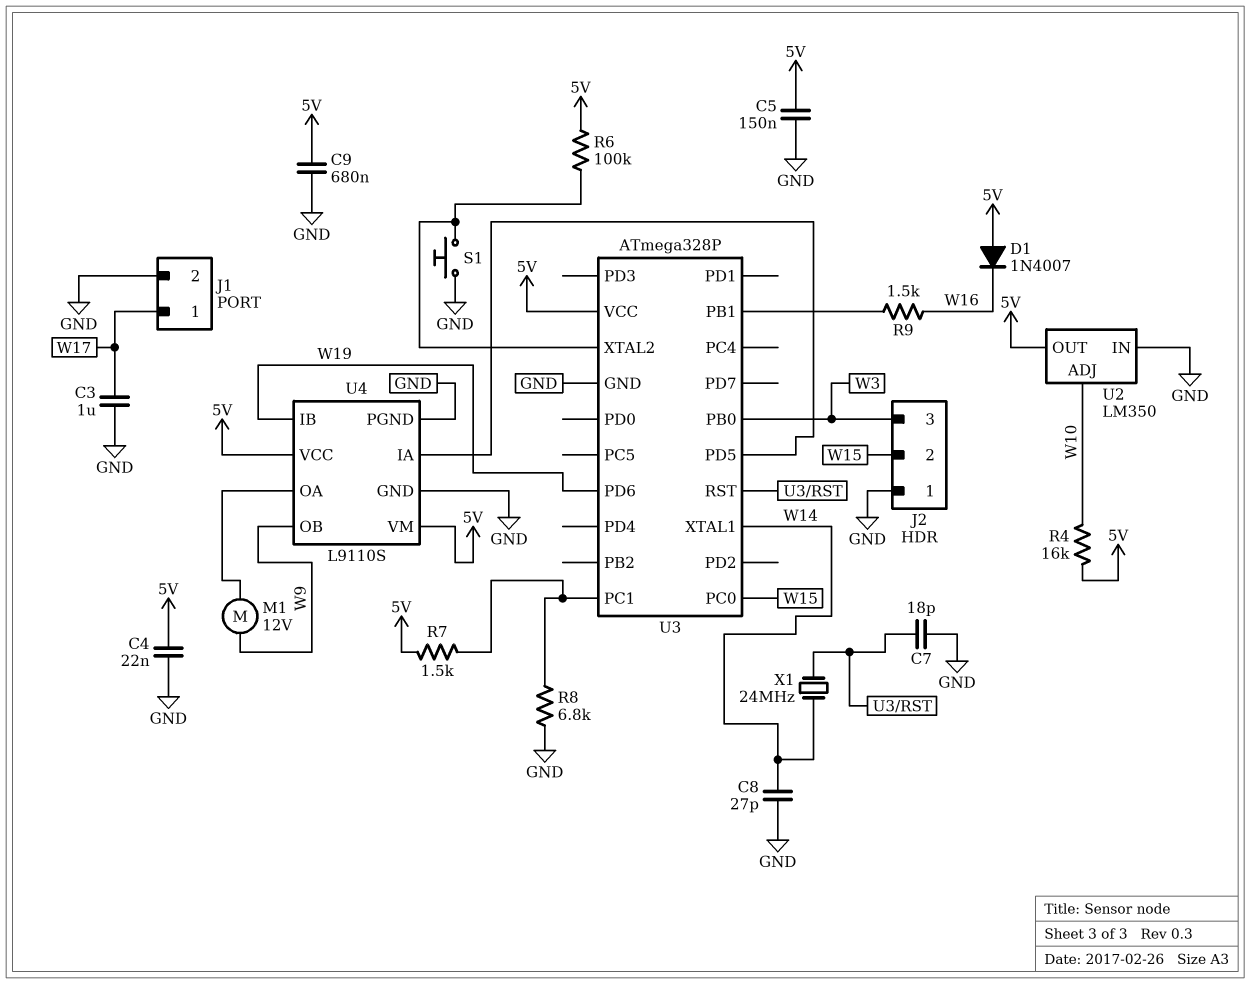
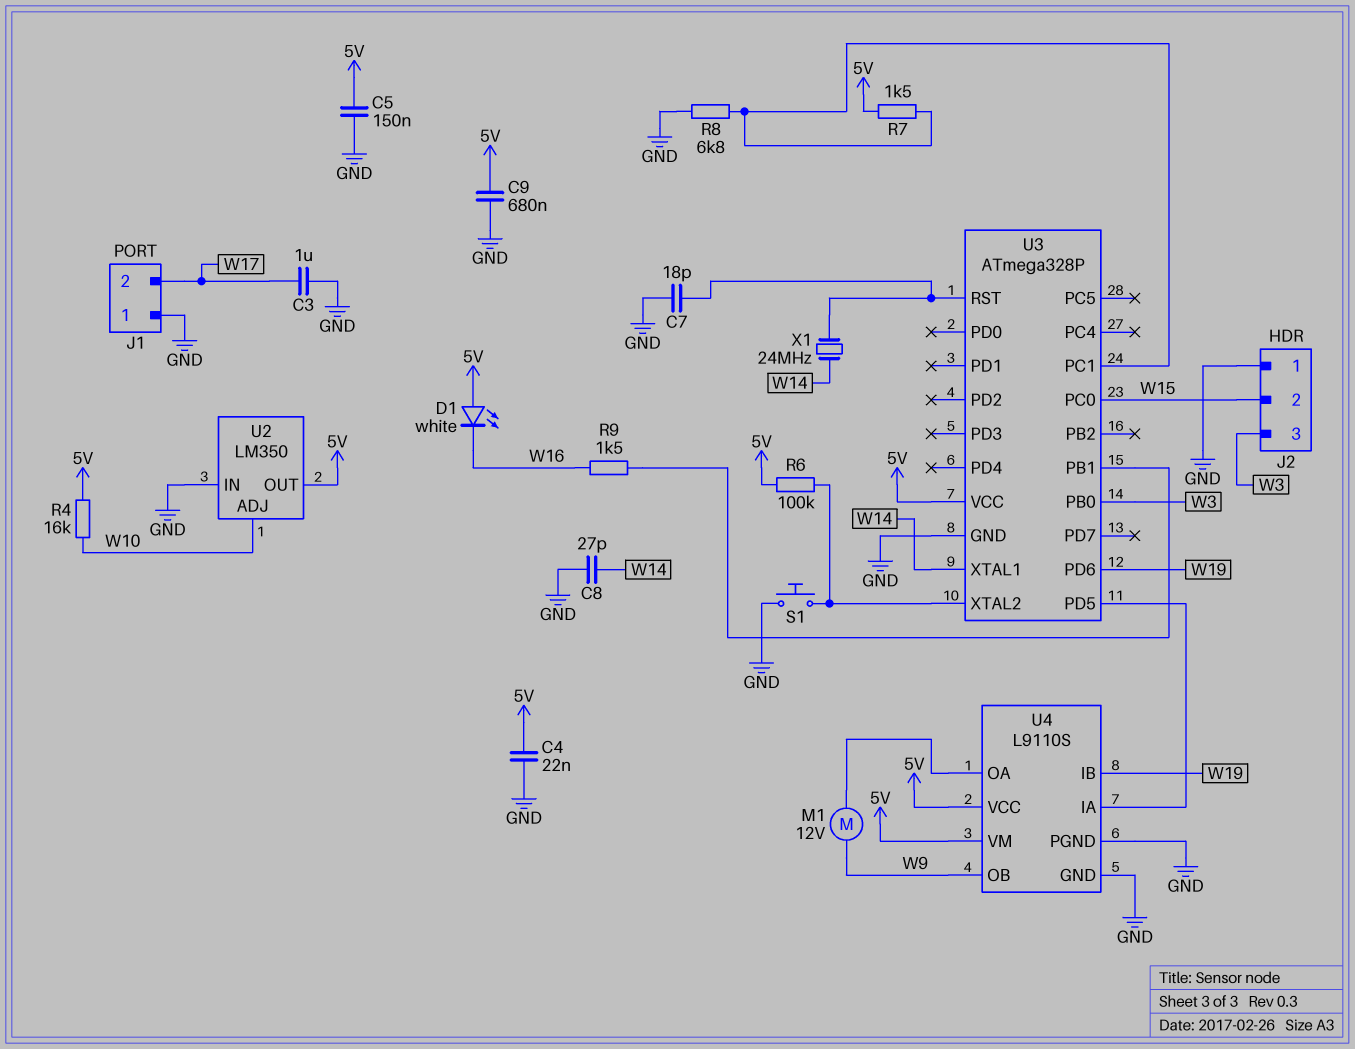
D1: diode 1N4007 (A 5V, K W16) -> LED white (A 5V, K W16)
J1 pin 1: W17 -> GND
J1 pin 2: GND -> W17

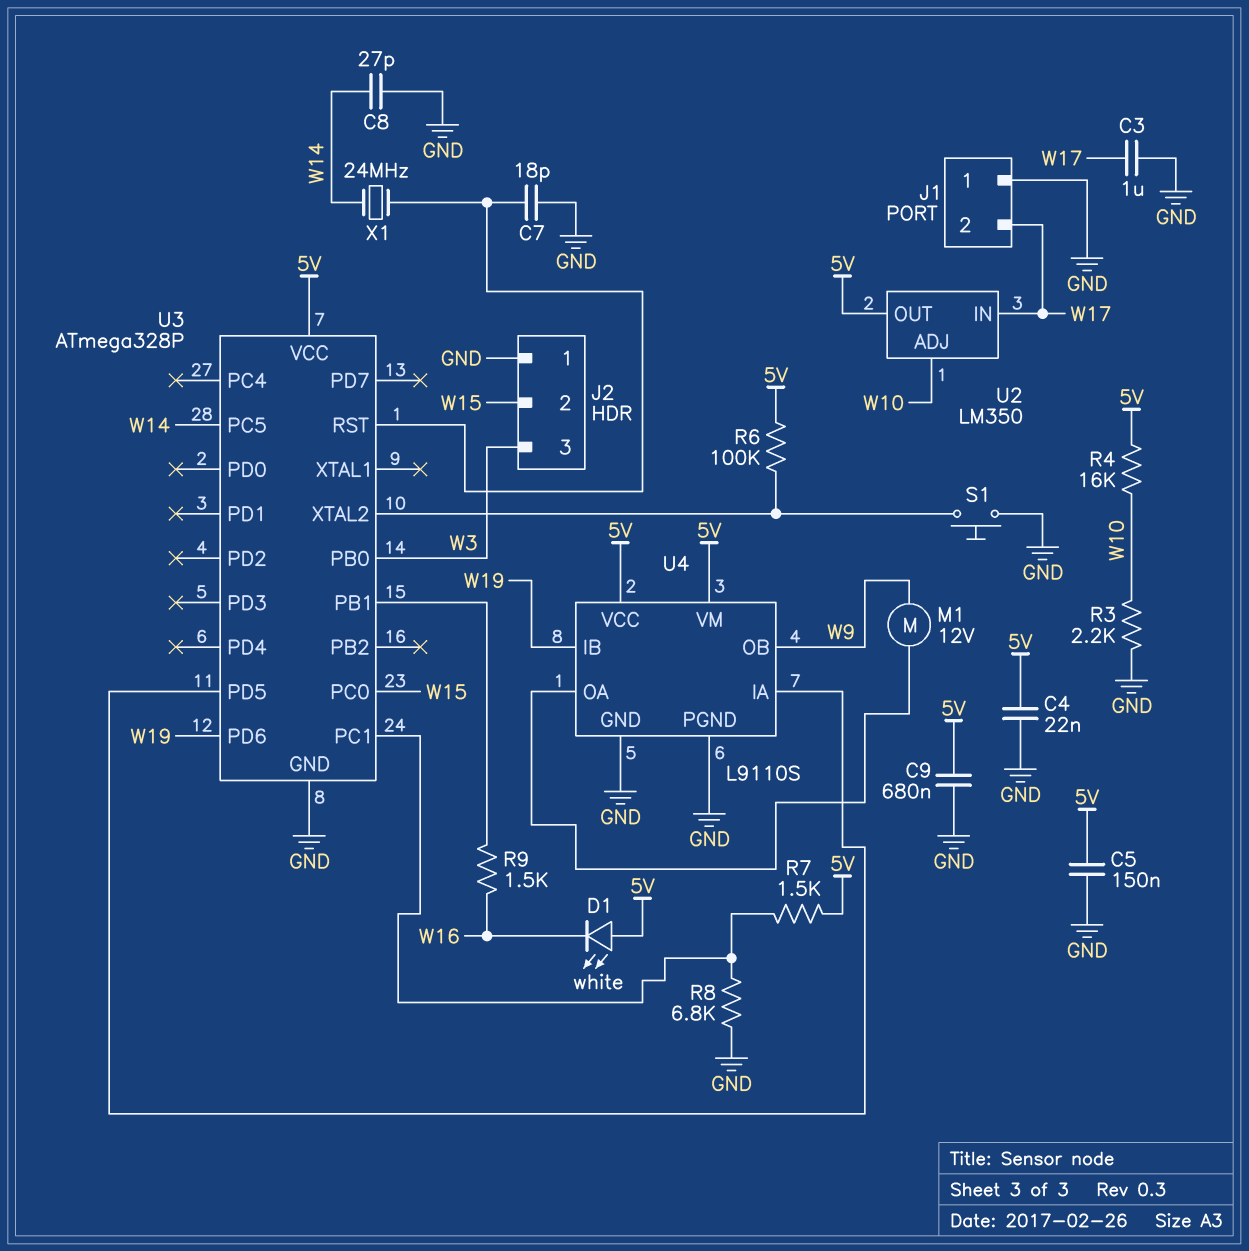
R3: none -> 2.2k (GND, W10)
U2 pin IN: GND -> W17
U3 pin PC5: none -> W14
U3 pin XTAL1: W14 -> none

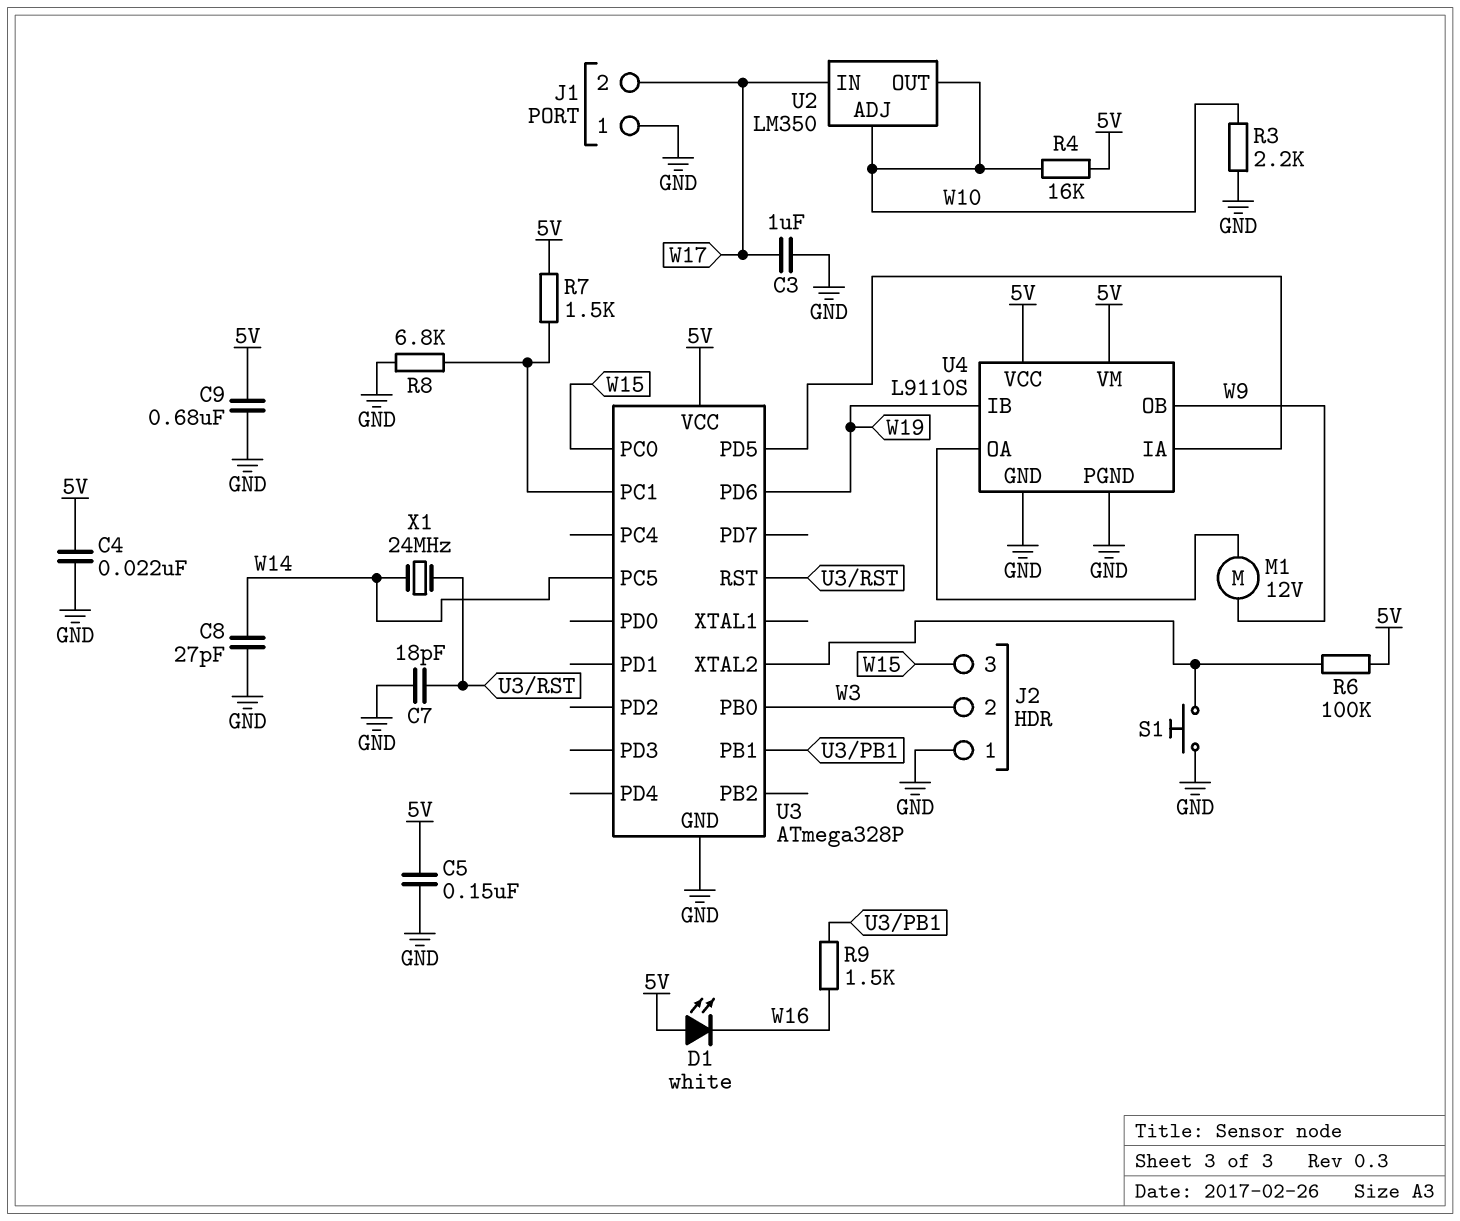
J2 pin 2: W15 -> W3
J2 pin 3: W3 -> W15
U2 pin OUT: 5V -> W10

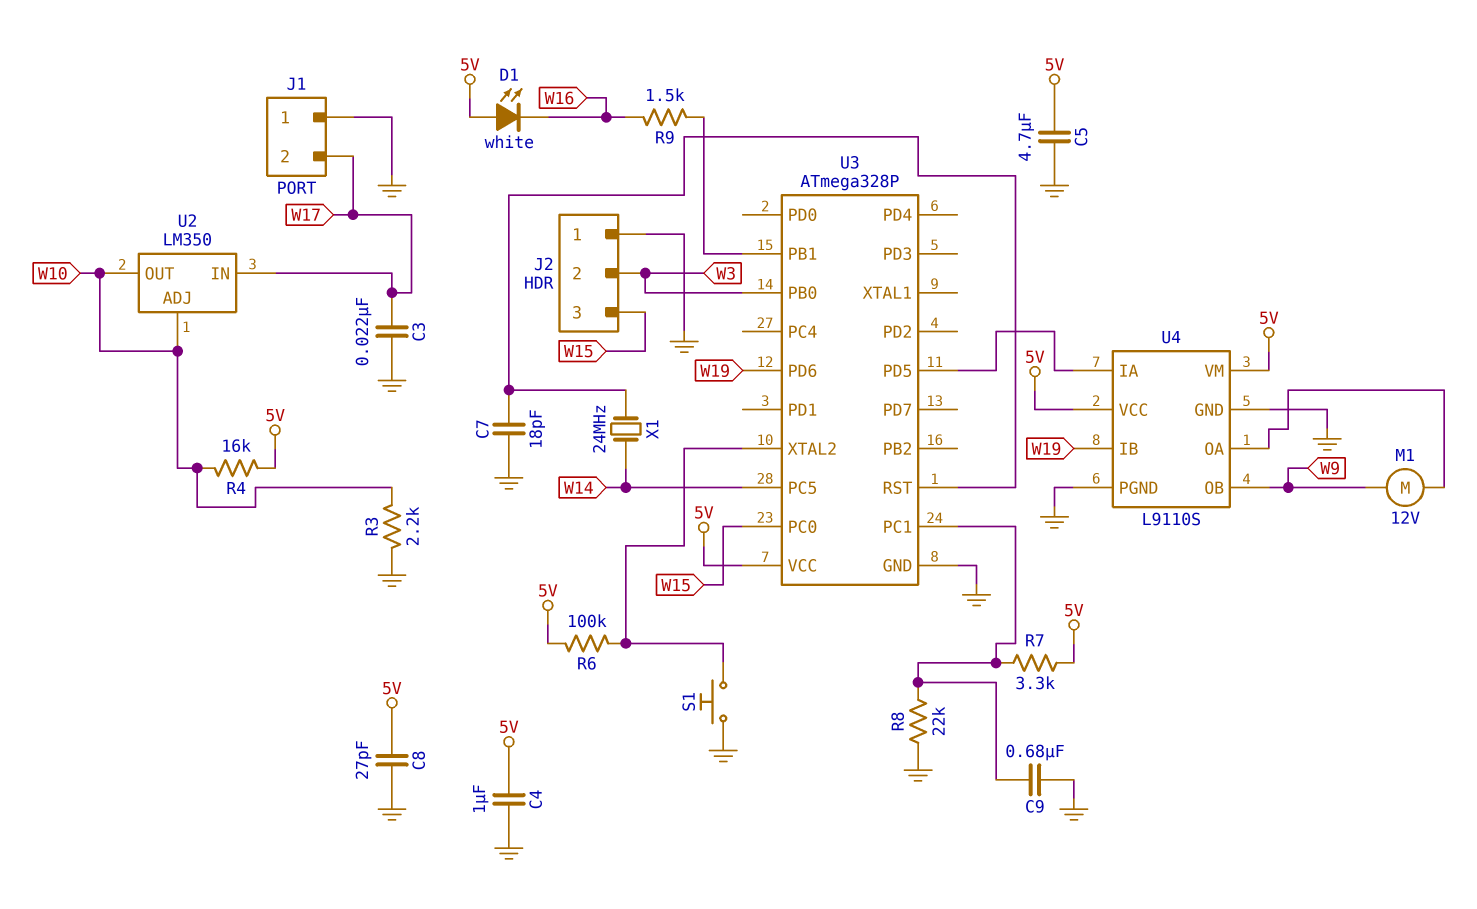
C3: 1uF (GND, W17) -> 22nF (GND, W17)
C4: 22nF (5V, GND) -> 1uF (5V, GND)
C5: 150nF (5V, GND) -> 4.7uF (5V, GND)
C8: 27pF (GND, W14) -> 27pF (5V, GND)
C9: 680nF (5V, GND) -> 680nF (GND, U3/PC1)
R7: 1.5k (5V, U3/PC1) -> 3.3k (5V, U3/PC1)
R8: 6.8k (GND, U3/PC1) -> 22k (GND, U3/PC1)

